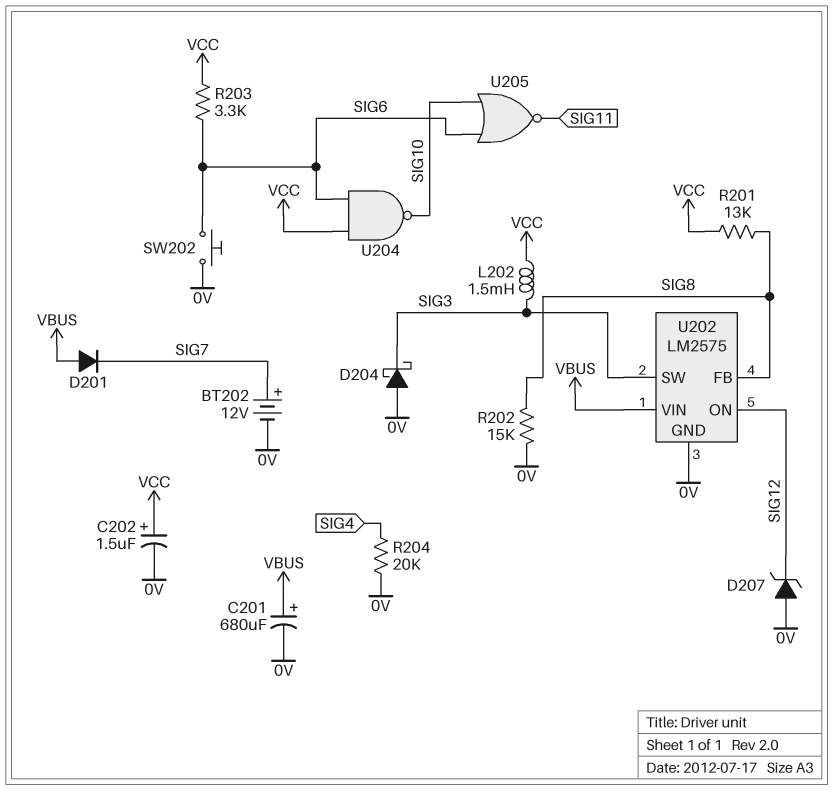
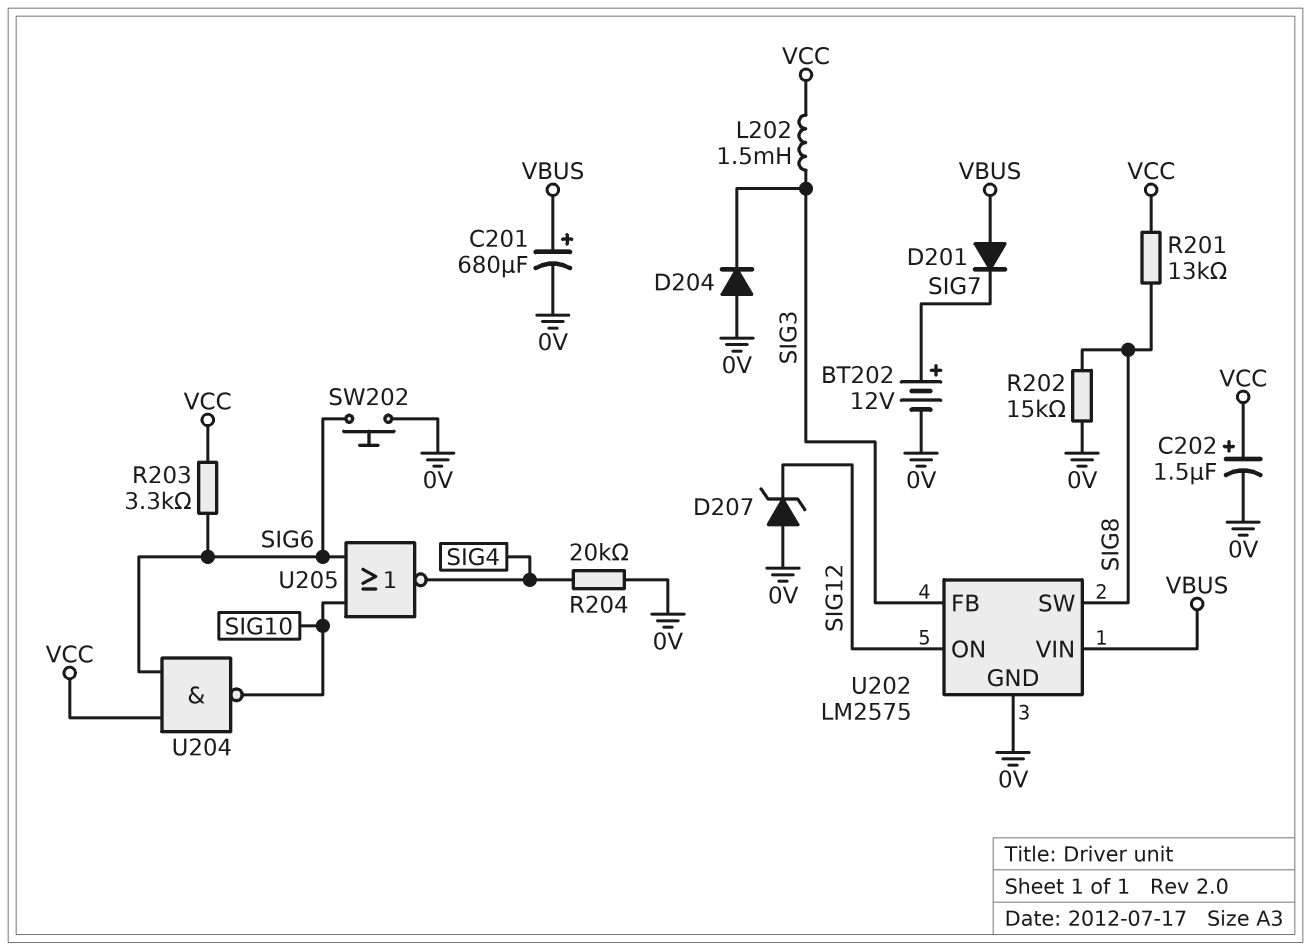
D204: schottky (A 0V, K SIG3) -> diode (A 0V, K SIG3)
U202 pin FB: SIG8 -> SIG3
U202 pin SW: SIG3 -> SIG8
U205: NOR (in SIG6, in SIG10, out SIG11) -> NOR (in SIG6, in SIG10, out SIG4)

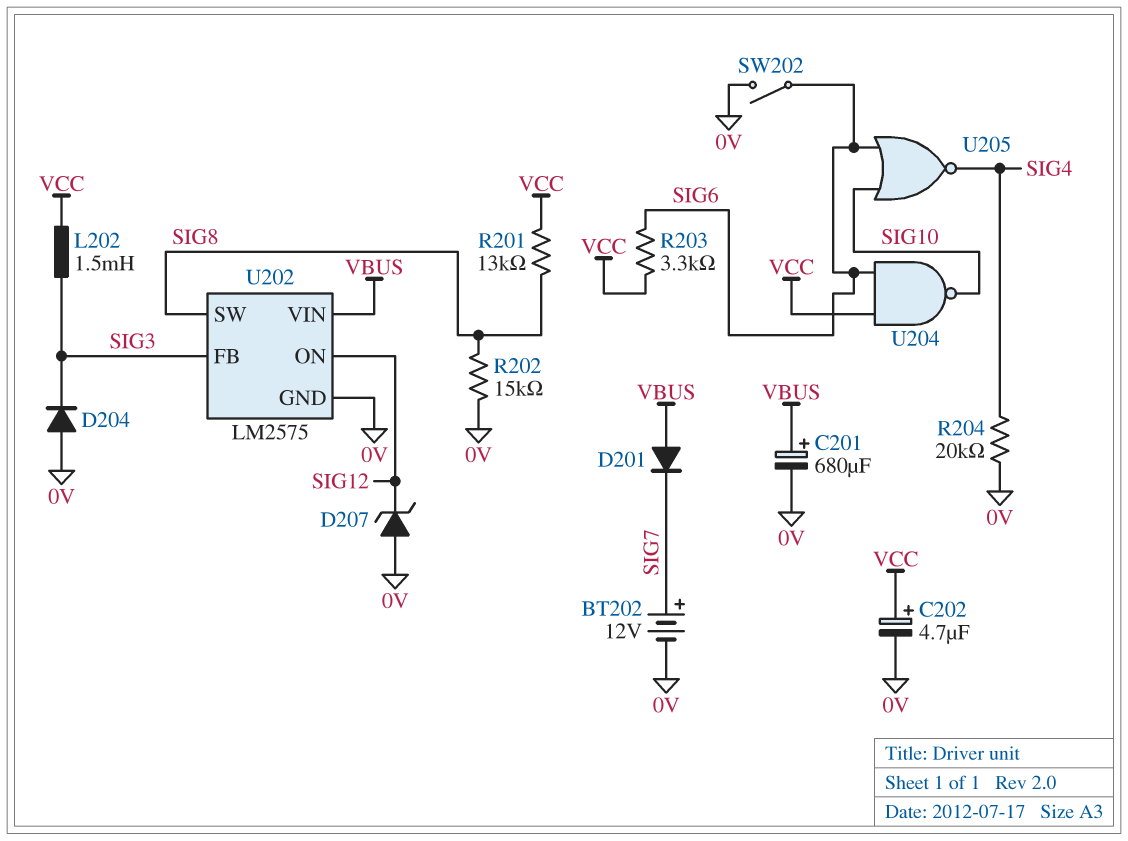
C202: 1.5uF (plus VCC, minus 0V) -> 4.7uF (plus VCC, minus 0V)
SW202: button (0V, SIG6) -> switch (0V, SIG6)

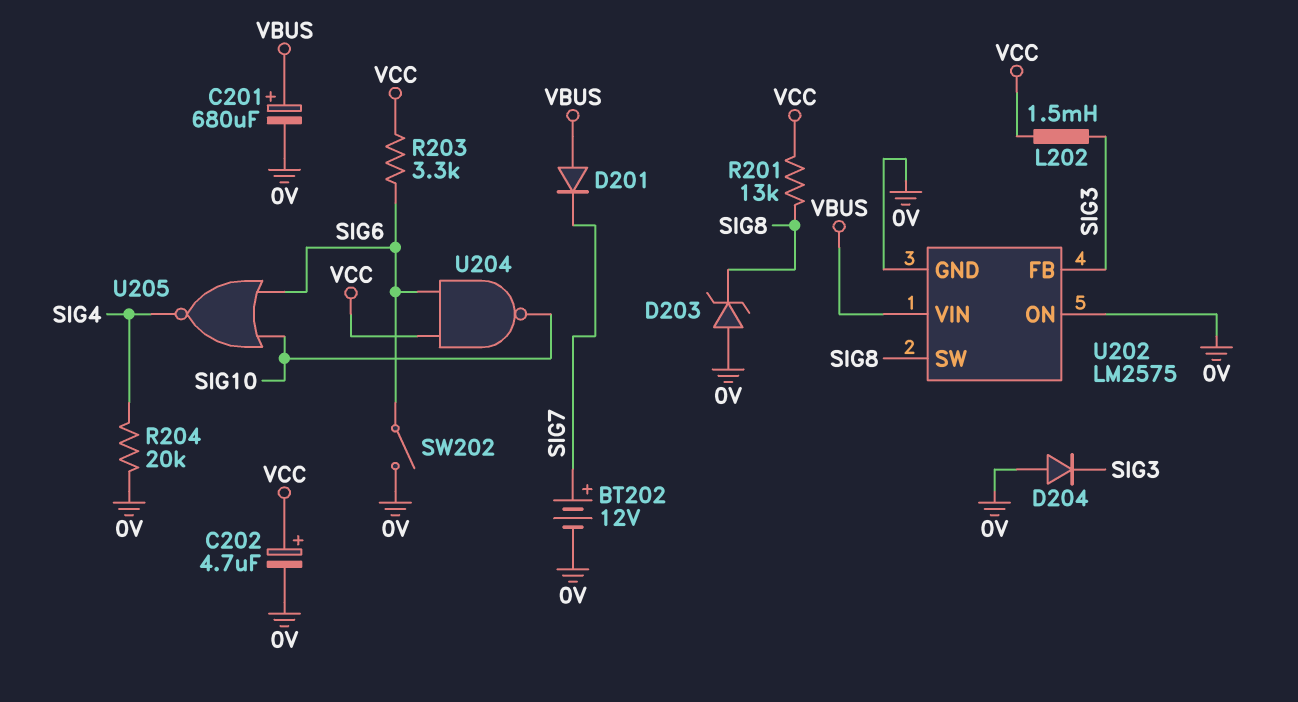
D203: none -> zener (A 0V, K SIG8)
D207: zener (A 0V, K SIG12) -> none
R202: 15k (0V, SIG8) -> none
U202 pin ON: SIG12 -> 0V

